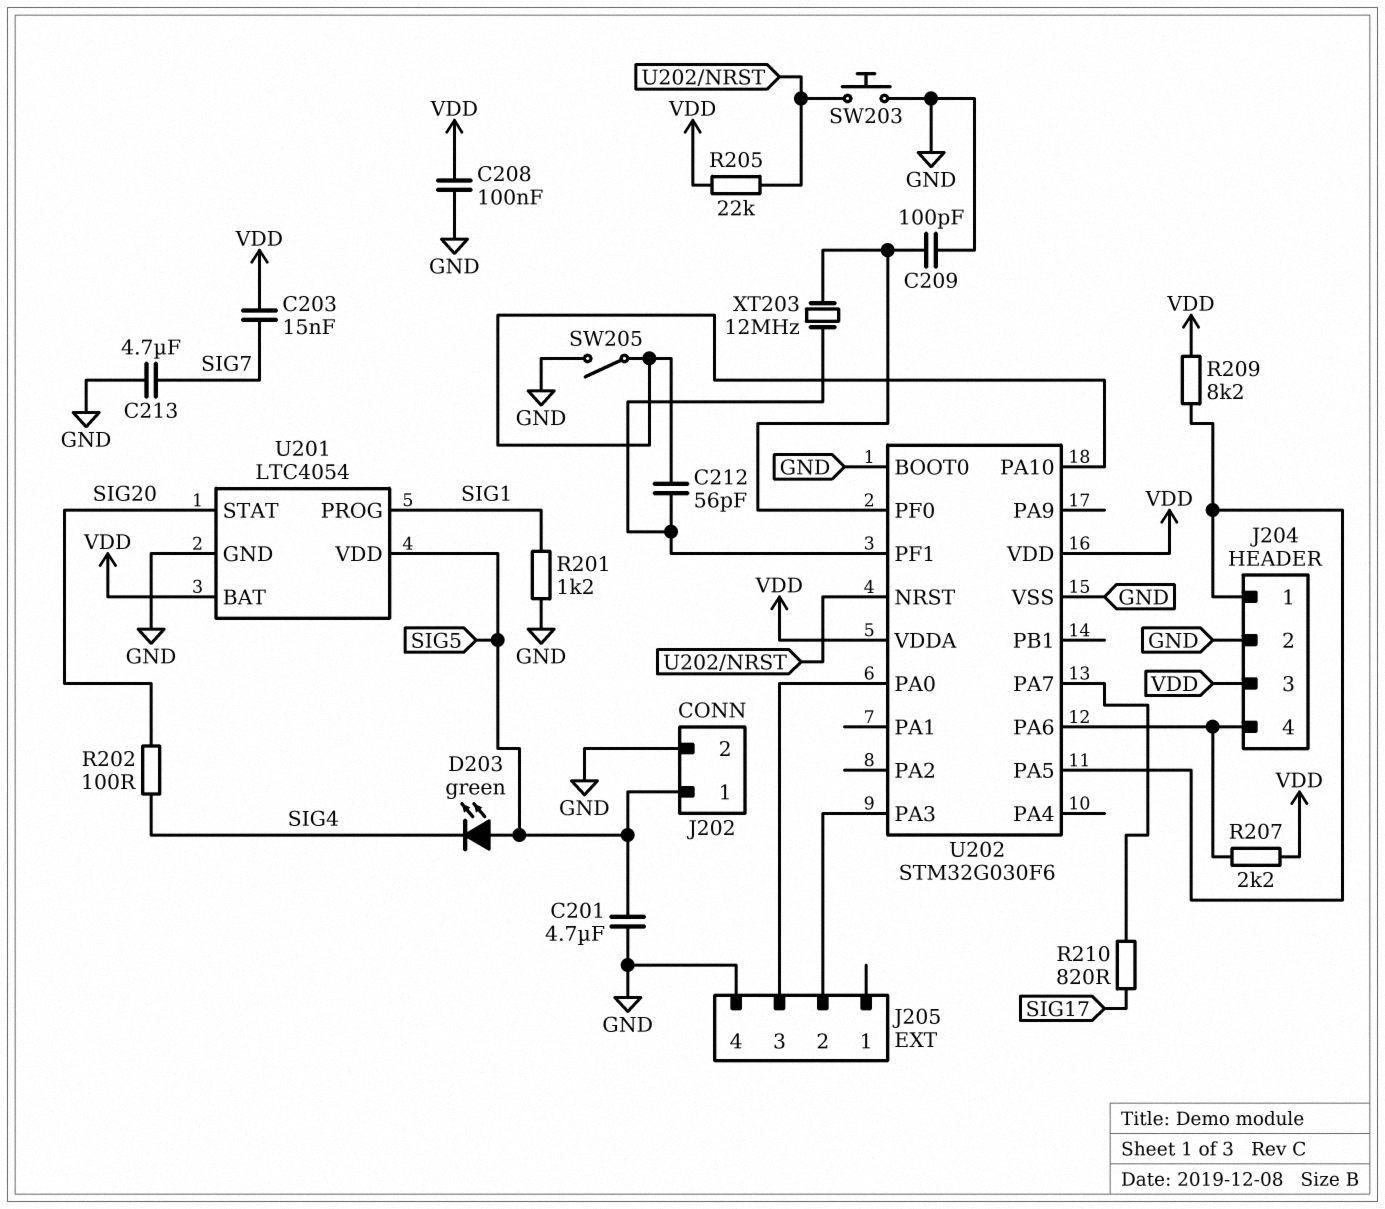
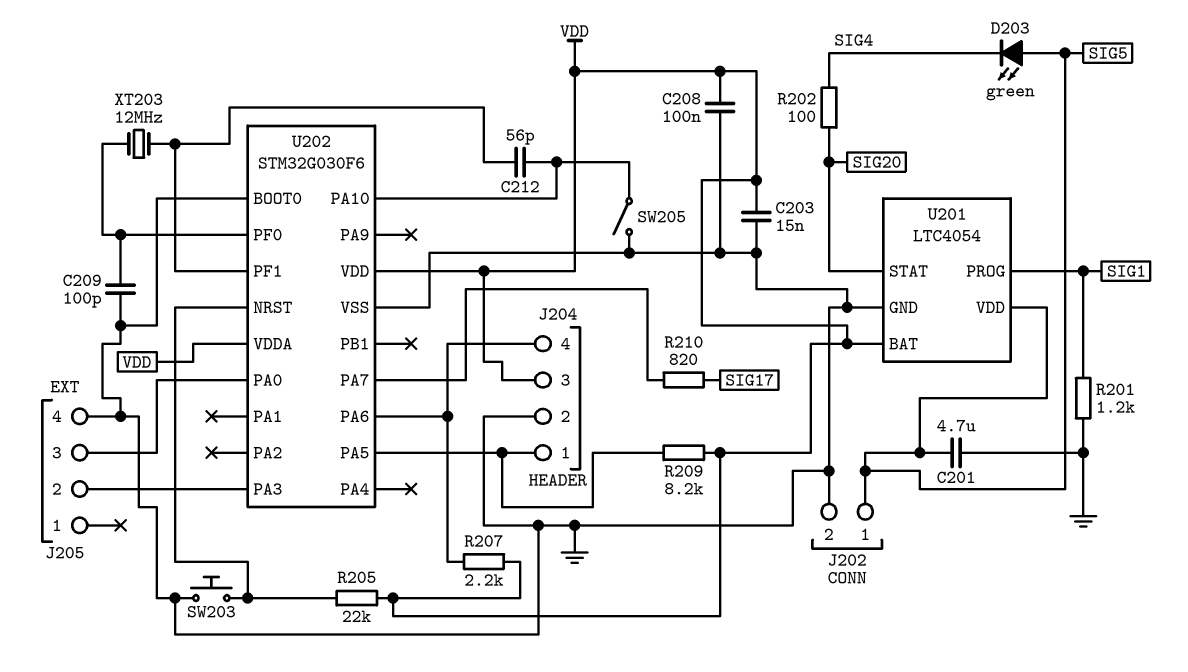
C203: 15nF (SIG7, VDD) -> 15nF (GND, VDD)
C213: 4.7uF (GND, SIG7) -> none

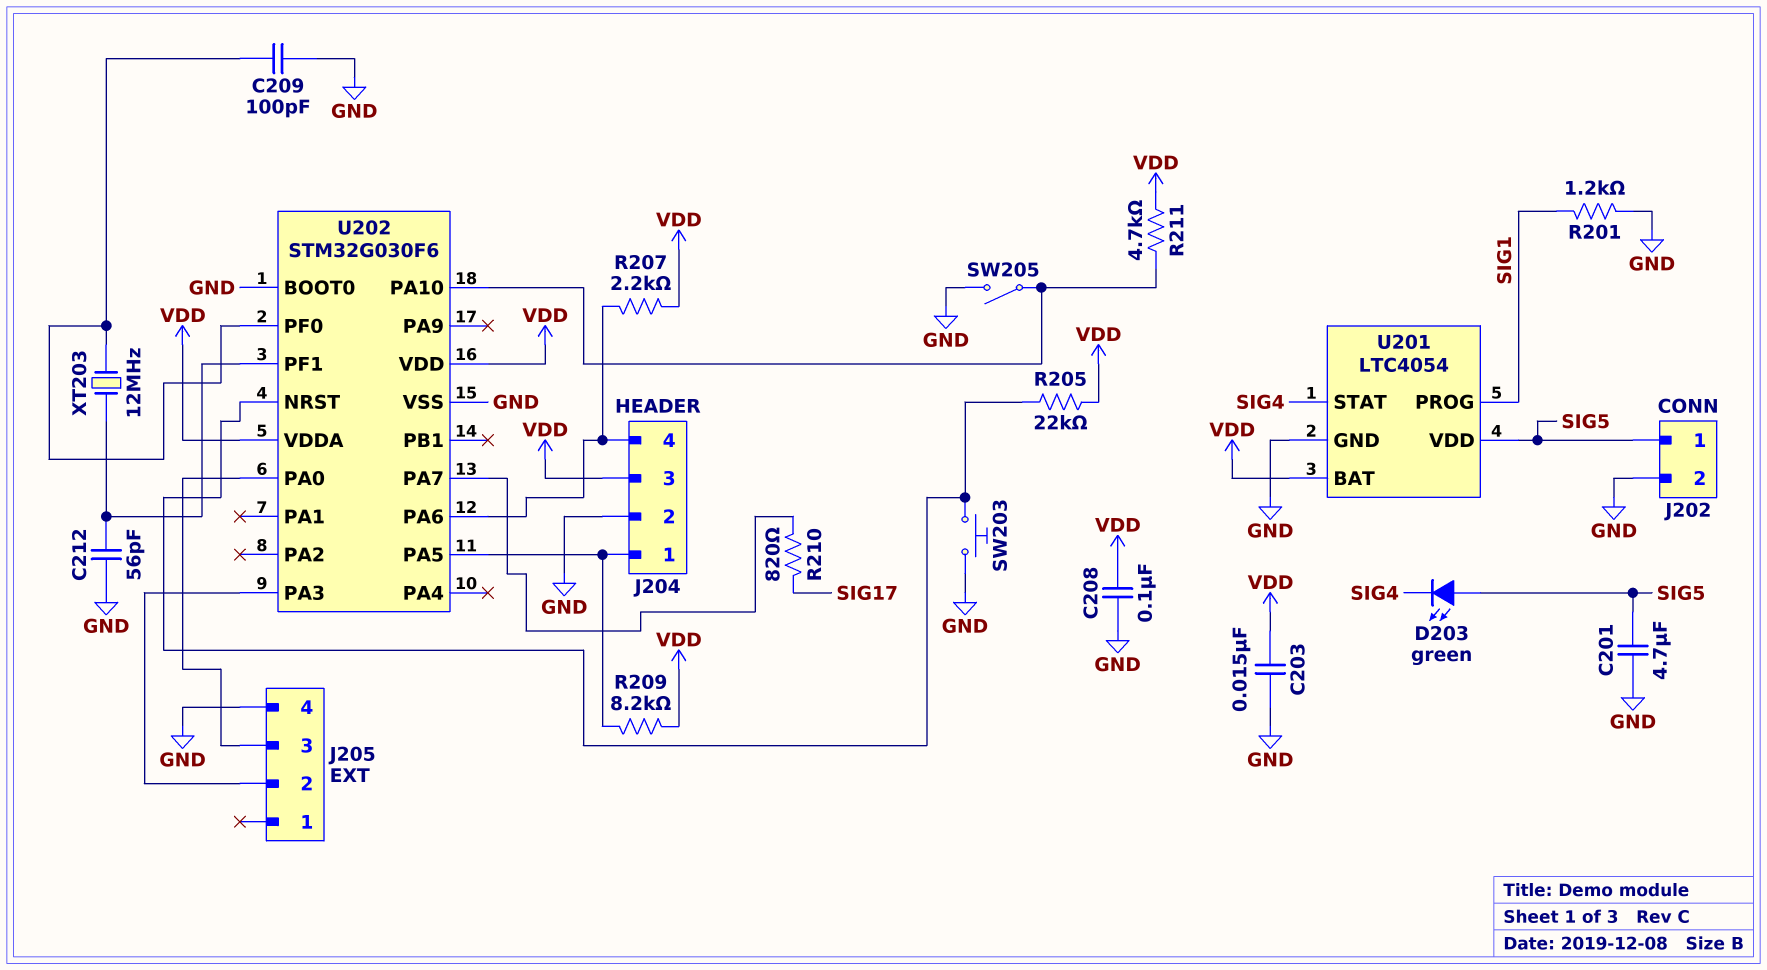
C212: 56pF (U202/PA10, U202/PF1) -> 56pF (GND, U202/PF1)
R202: 100 (SIG4, SIG20) -> none
R211: none -> 4.7k (U202/PA10, VDD)
U201 pin STAT: SIG20 -> SIG4

